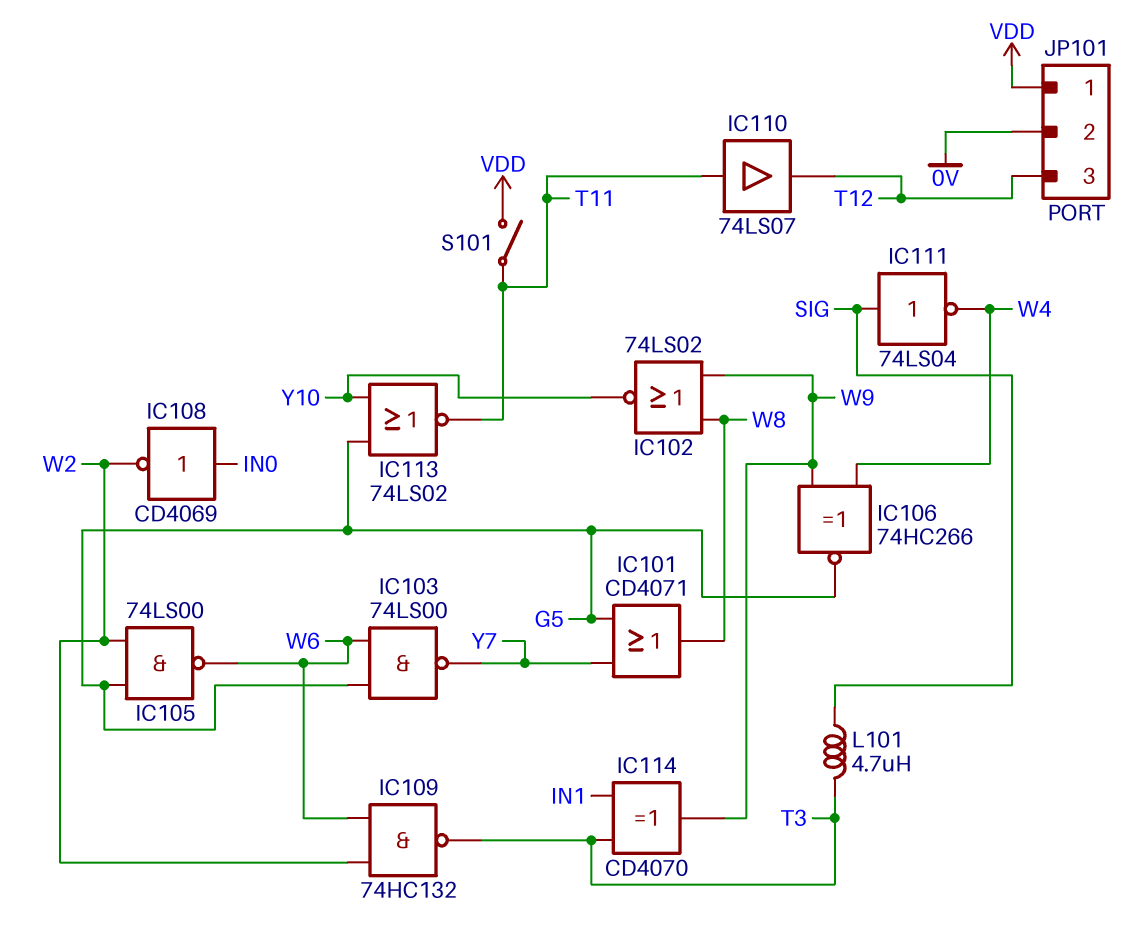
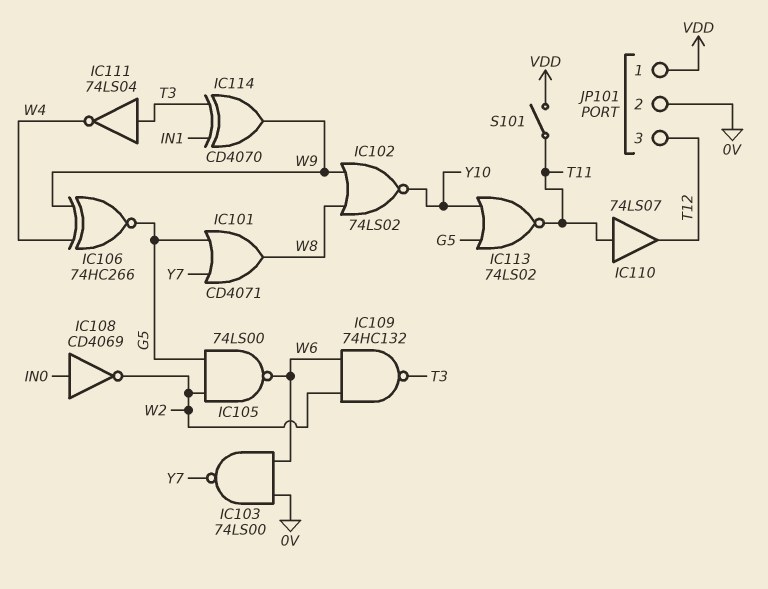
IC103: NAND 74LS00 (in G5, in W6, out Y7) -> NAND 74LS00 (in 0V, in W6, out Y7)
IC111: NOT 74LS04 (in SIG, out W4) -> NOT 74LS04 (in T3, out W4)
L101: 4.7uH (SIG, T3) -> none

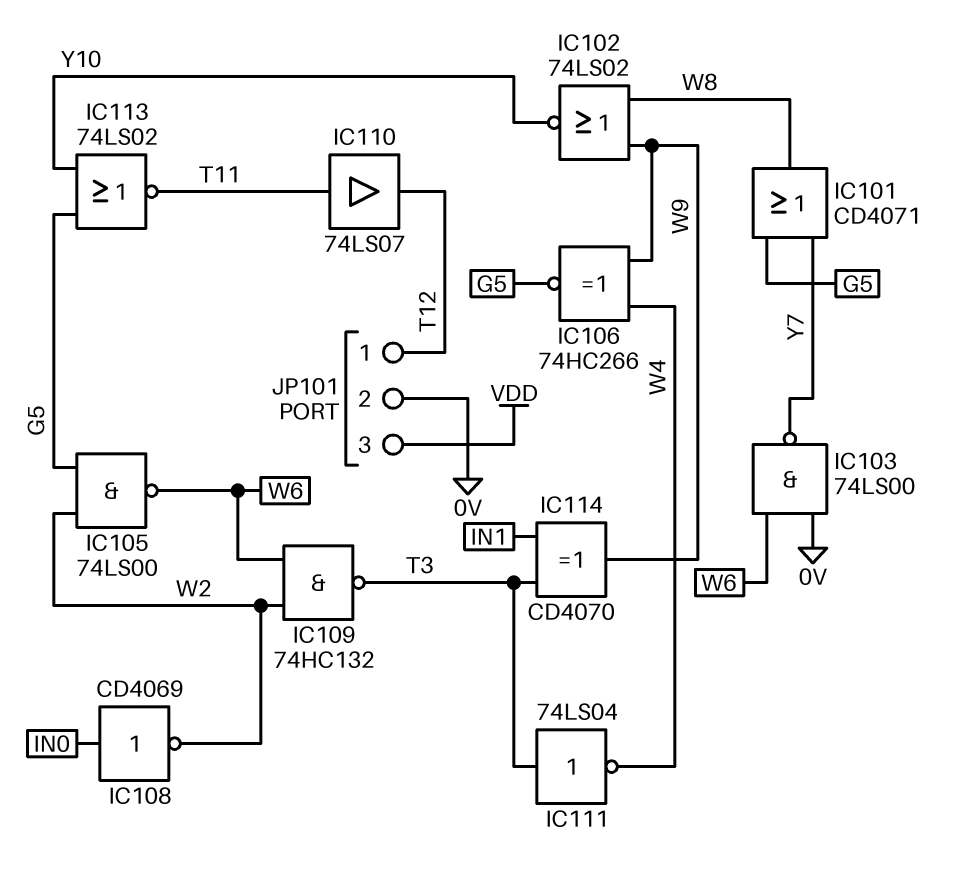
JP101 pin 1: VDD -> T12
JP101 pin 3: T12 -> VDD
S101: switch (T11, VDD) -> none

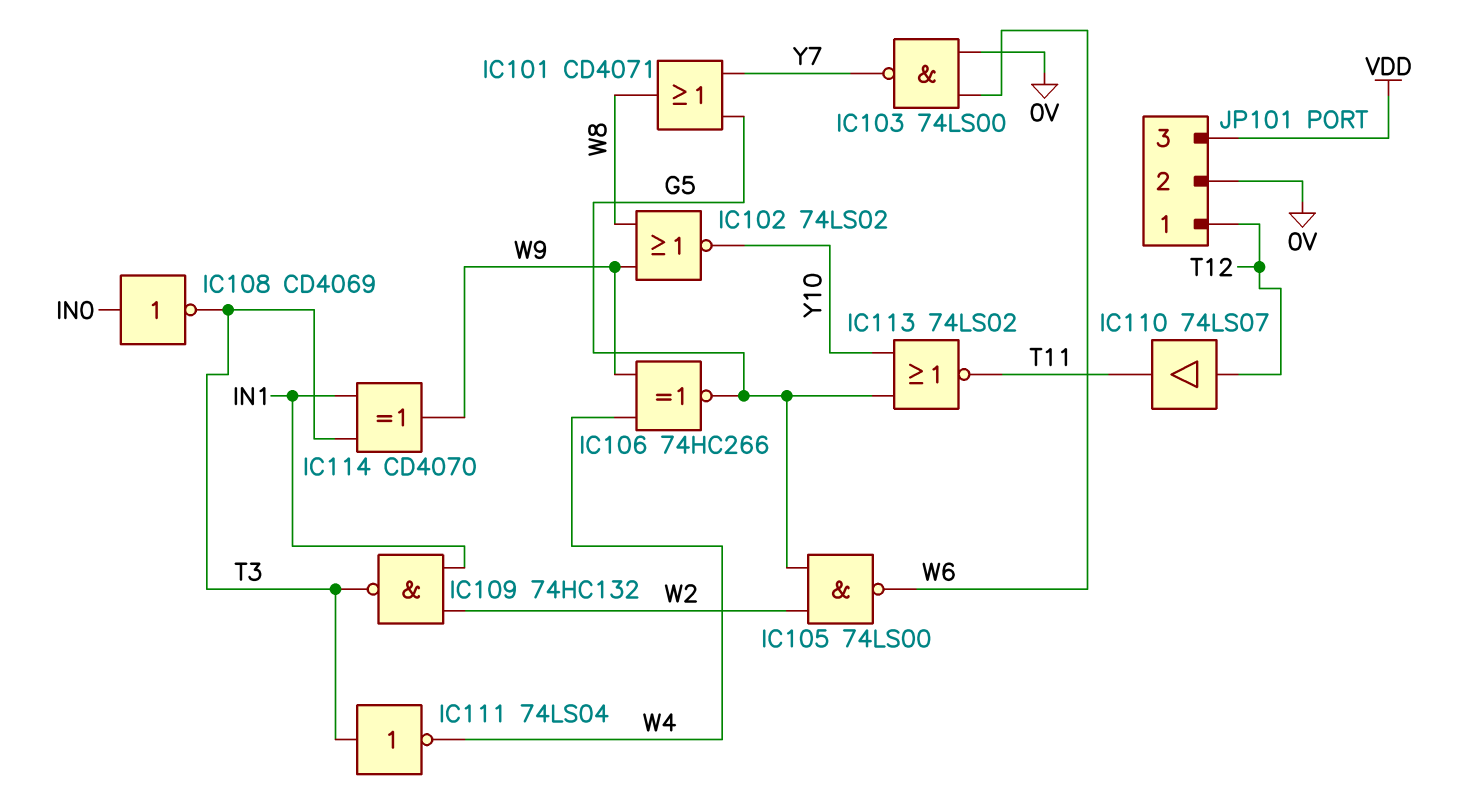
IC108: NOT CD4069 (in IN0, out W2) -> NOT CD4069 (in IN0, out T3)
IC109: NAND 74HC132 (in W2, in W6, out T3) -> NAND 74HC132 (in IN1, in W2, out T3)
IC110: buffer 74LS07 (in T11, out T12) -> buffer 74LS07 (in T12, out T11)

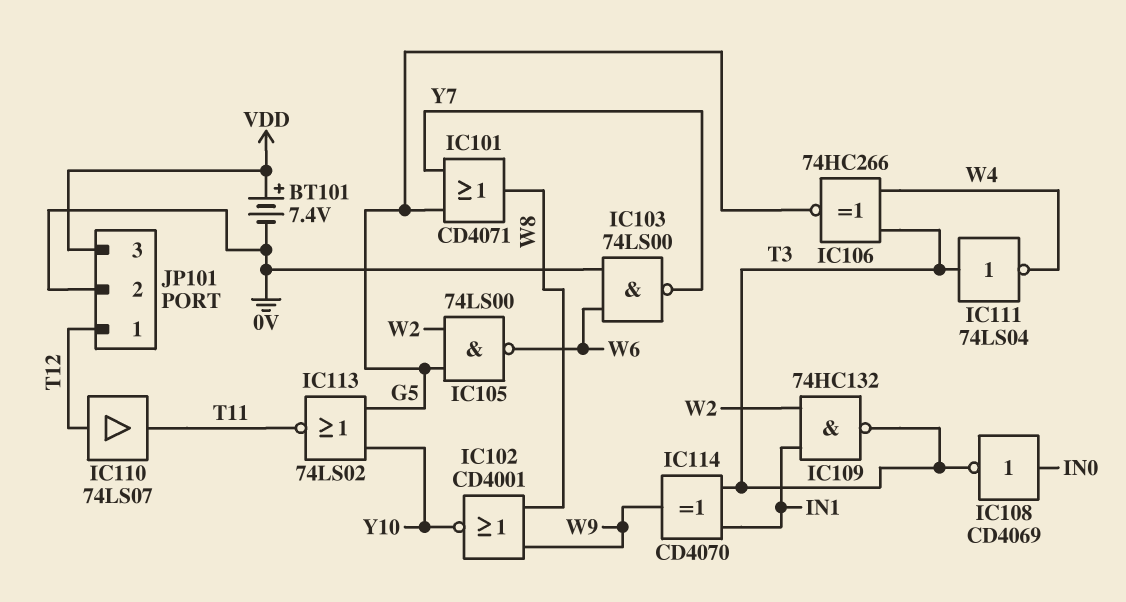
BT101: none -> 7.4V (plus VDD, minus 0V)
IC102: NOR 74LS02 (in W8, in W9, out Y10) -> NOR CD4001 (in W8, in W9, out Y10)
IC106: XNOR 74HC266 (in W4, in W9, out G5) -> XNOR 74HC266 (in T3, in W4, out G5)

